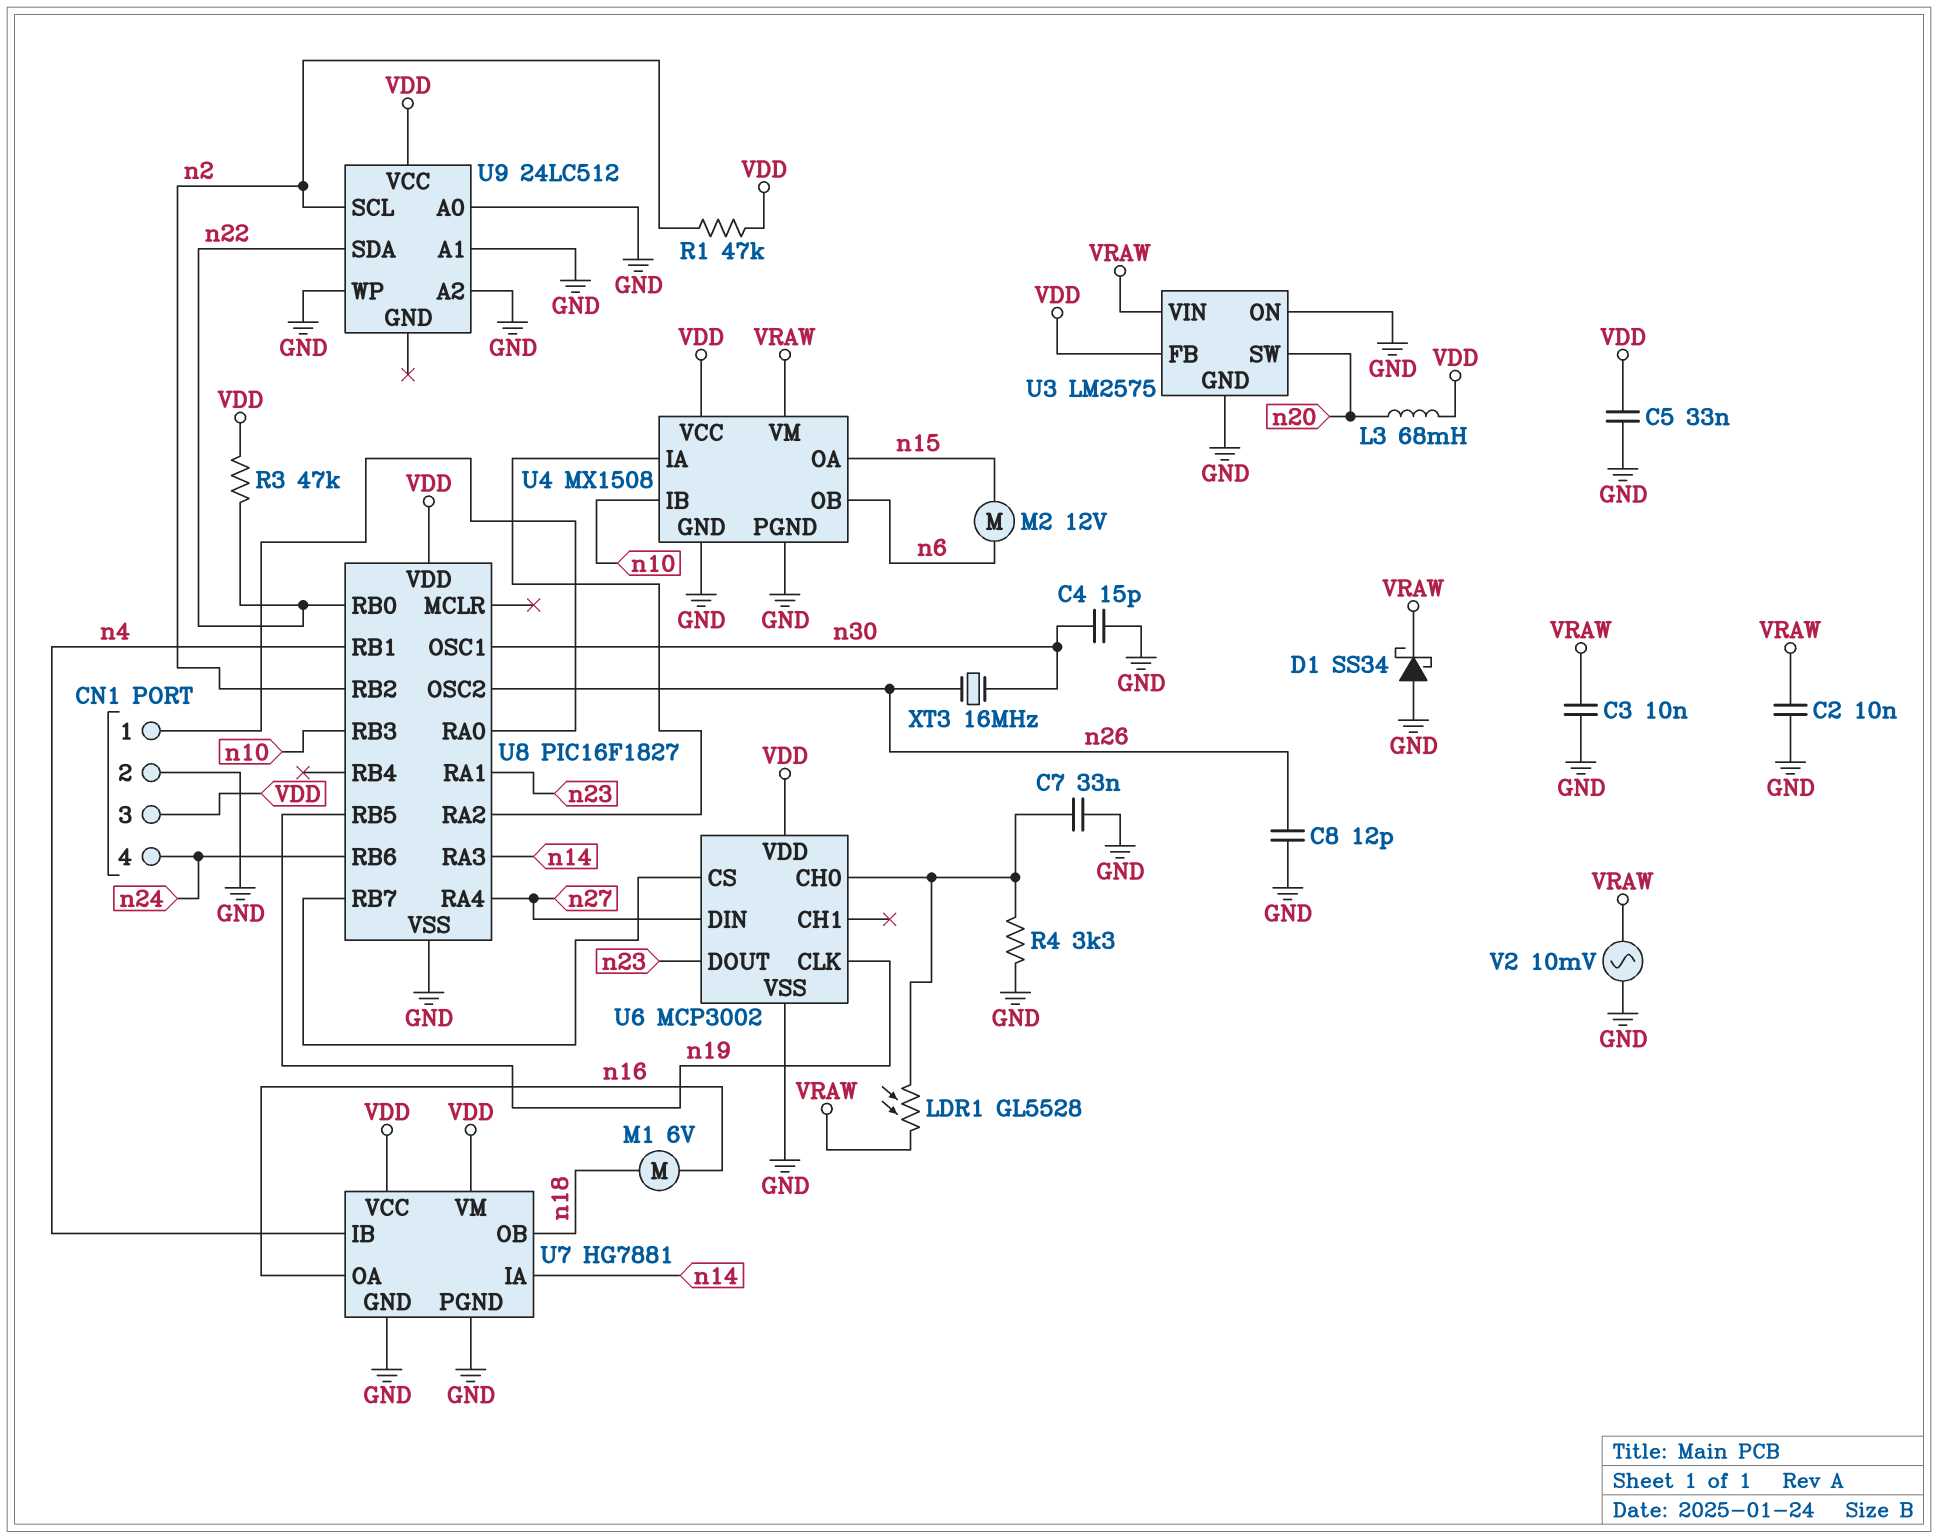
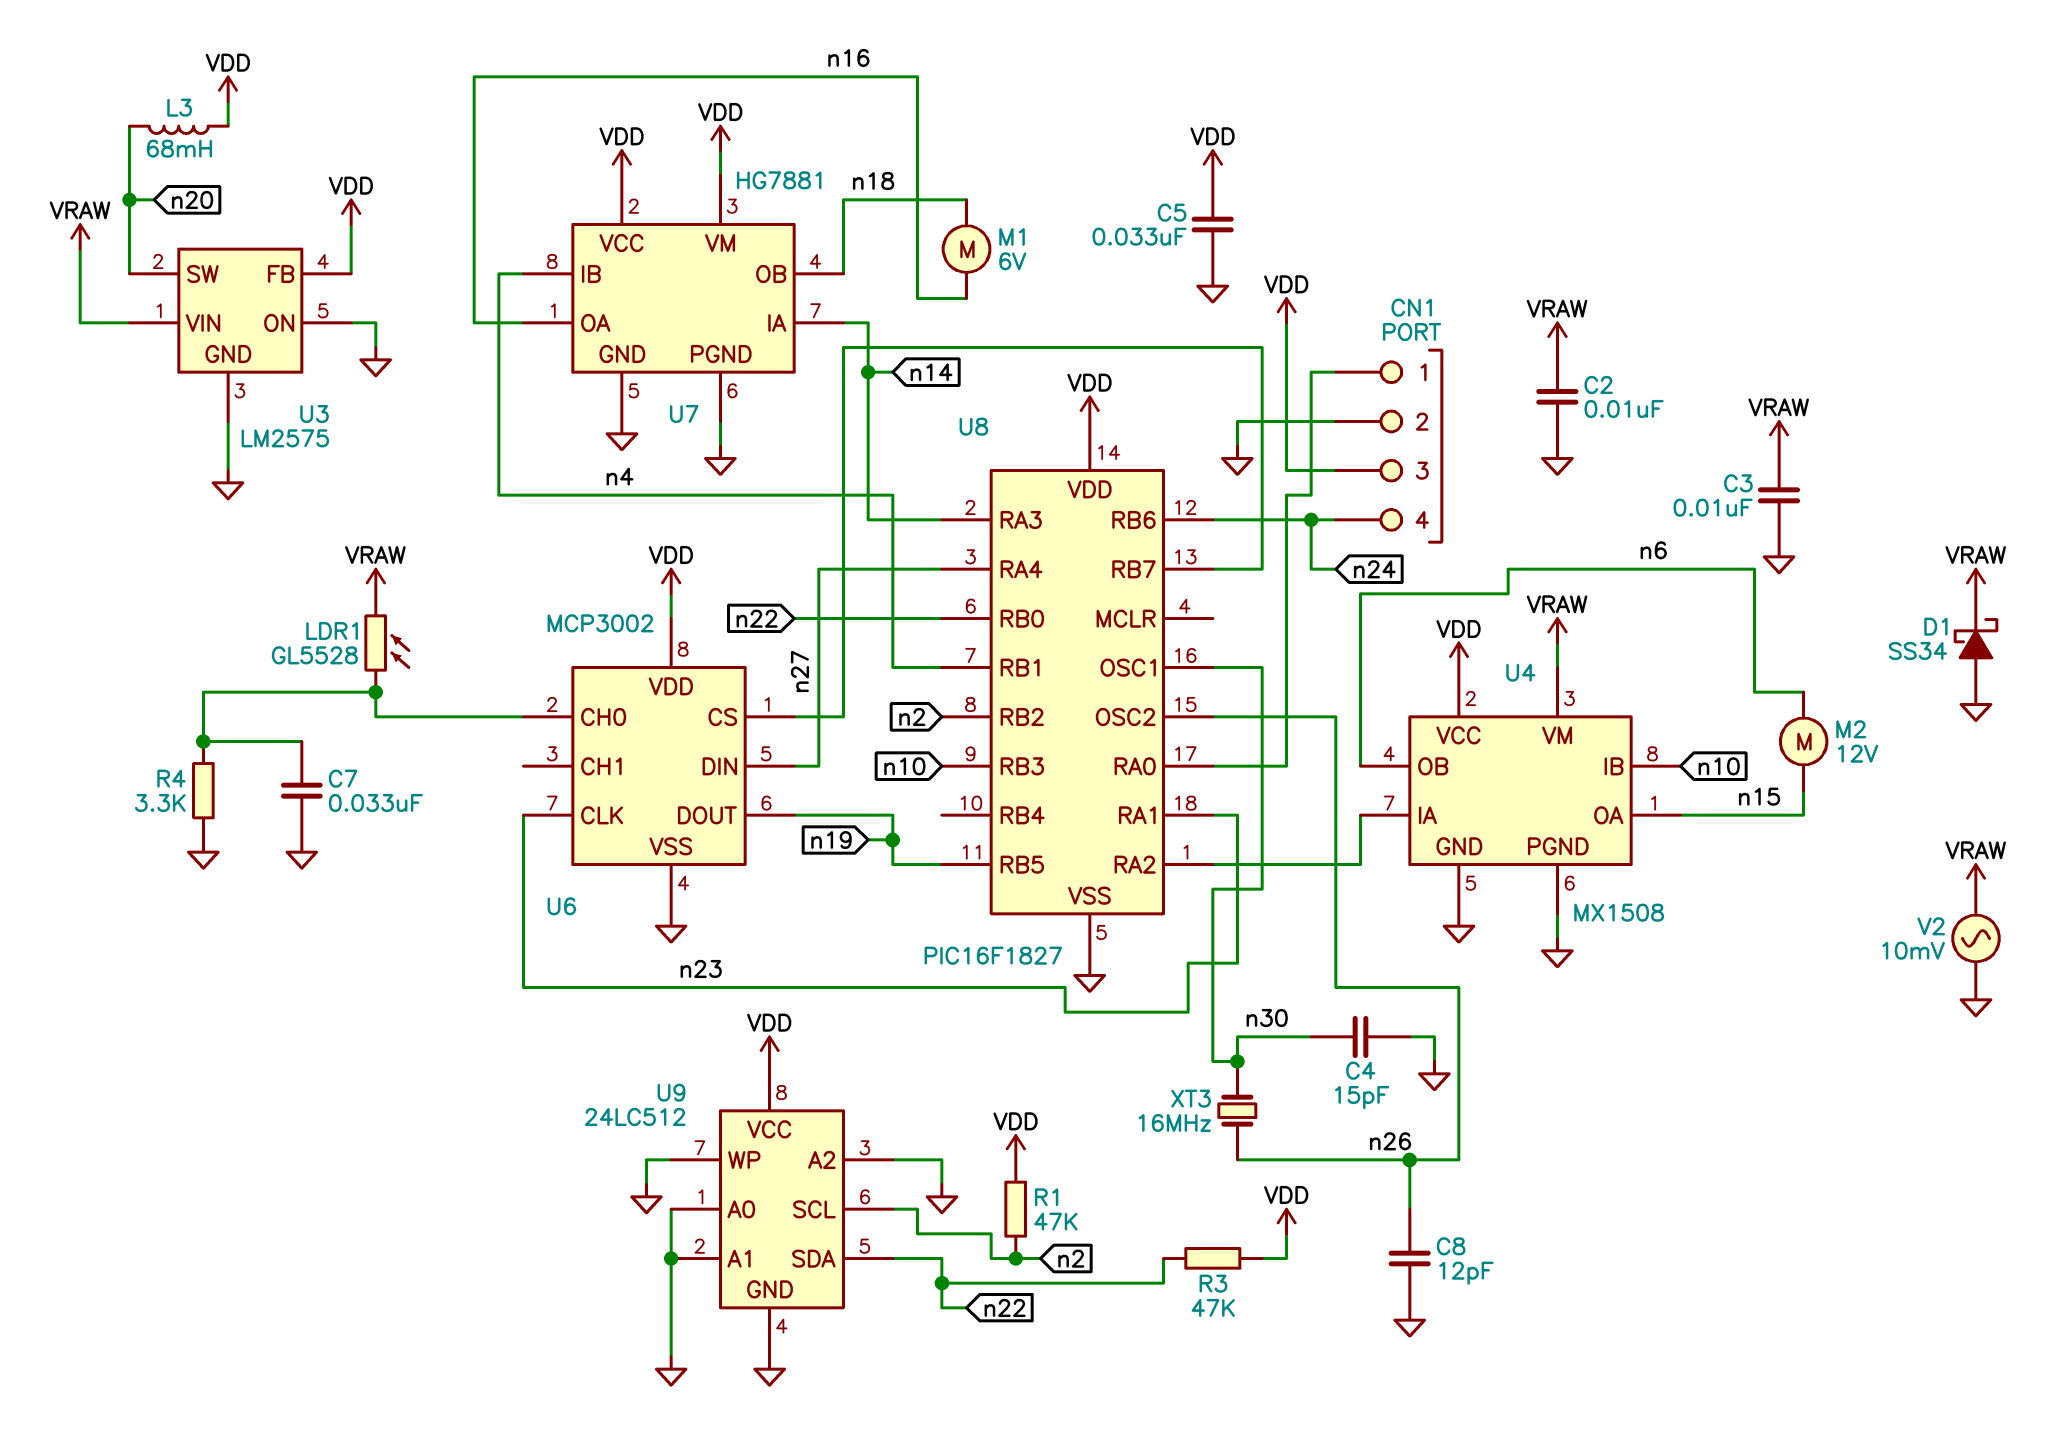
U6 pin CLK: n19 -> n23
U6 pin DOUT: n23 -> n19
U9 pin GND: none -> GND

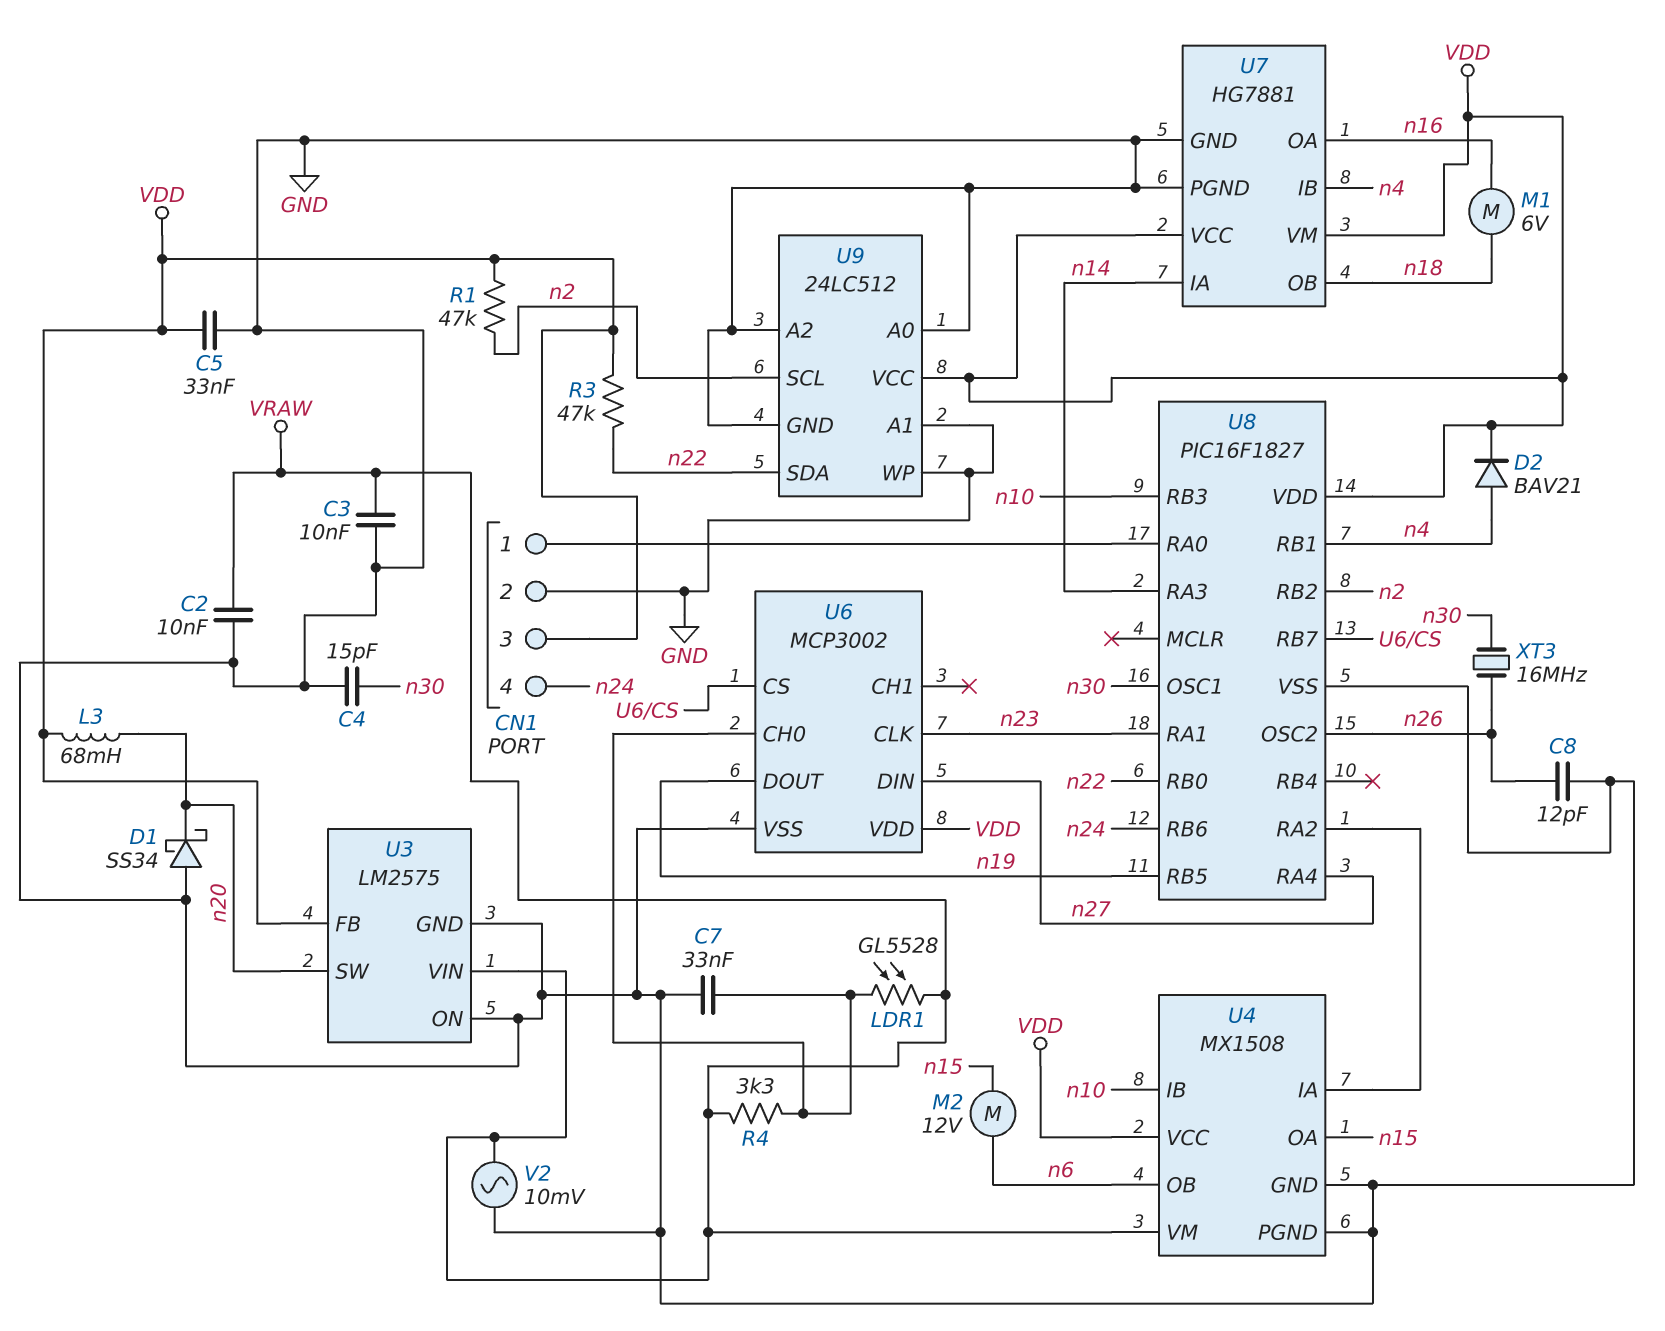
D1: schottky SS34 (A GND, K VRAW) -> schottky SS34 (A GND, K n20)
D2: none -> diode BAV21 (A n4, K VDD)
R4: 3.3k (GND, U6/CH0) -> 3.3k (U6/CH0, VRAW)

